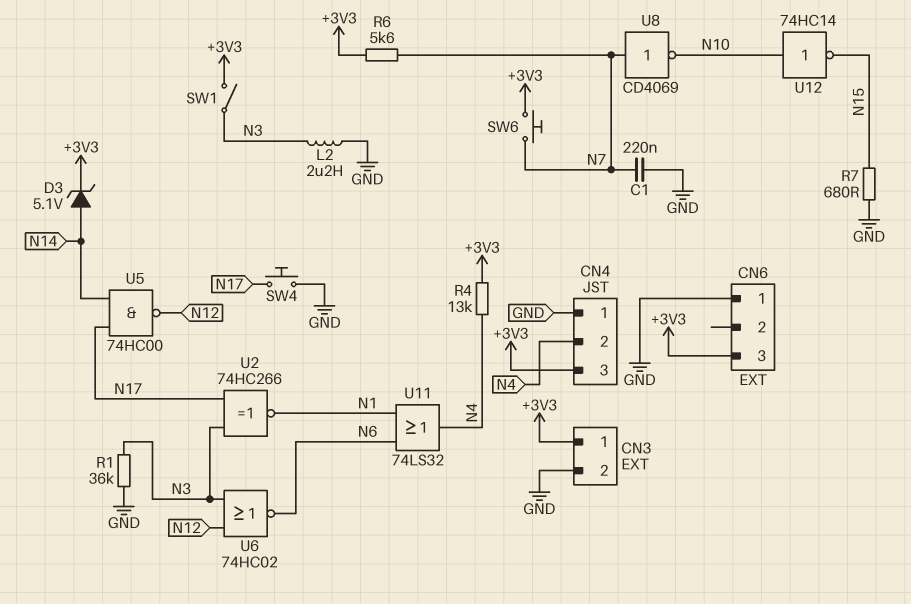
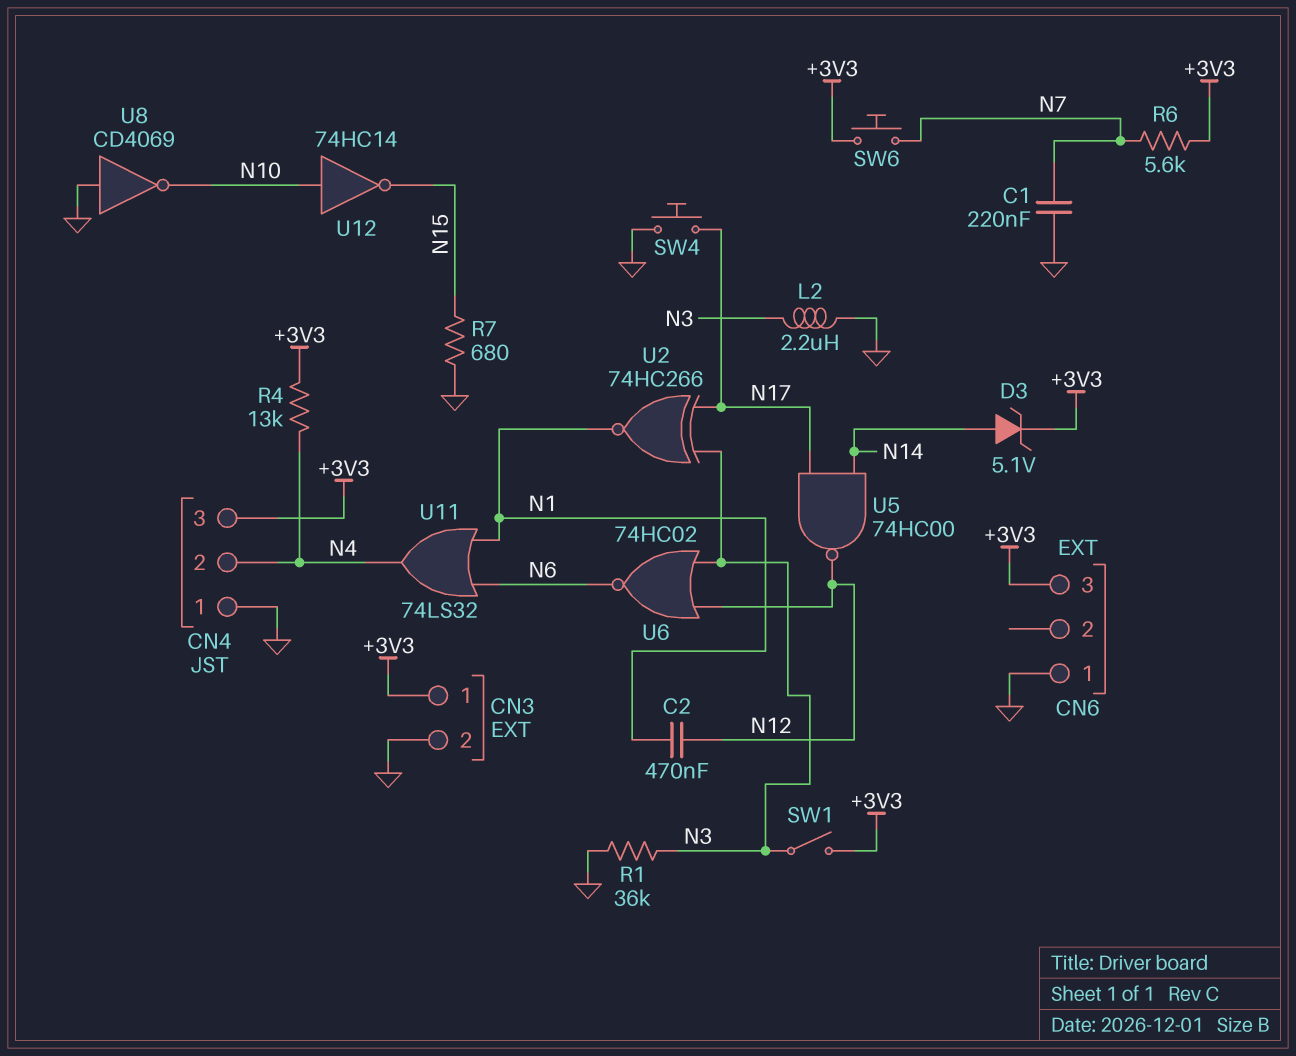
C2: none -> 470nF (N1, N12)
U8: NOT CD4069 (in N7, out N10) -> NOT CD4069 (in GND, out N10)

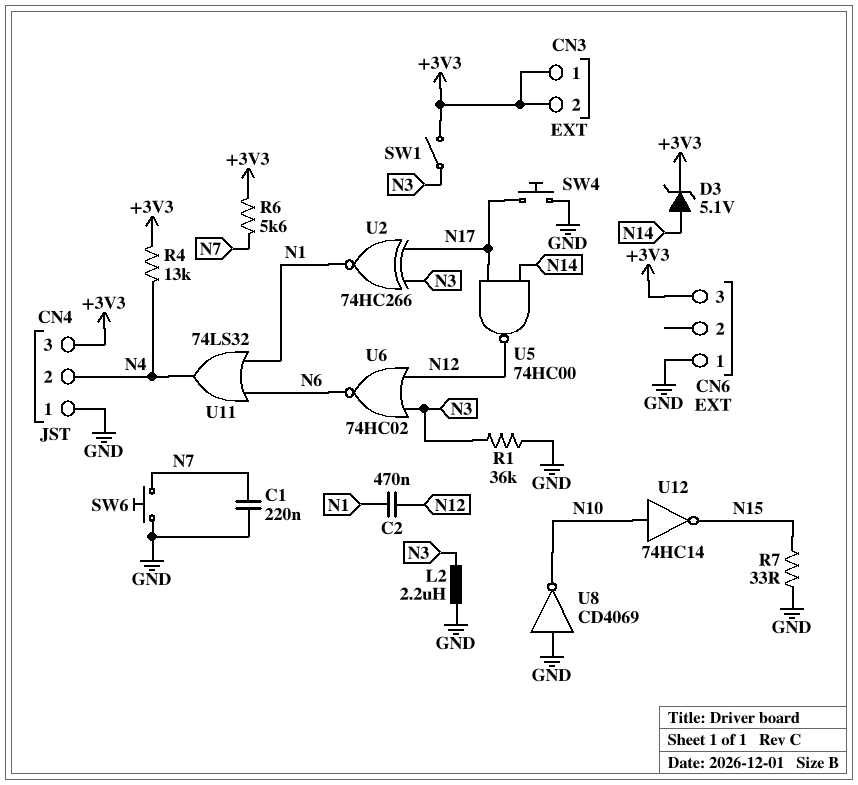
CN3 pin 2: GND -> +3V3
R7: 680 (GND, N15) -> 33 (GND, N15)
SW6: button (+3V3, N7) -> button (GND, N7)

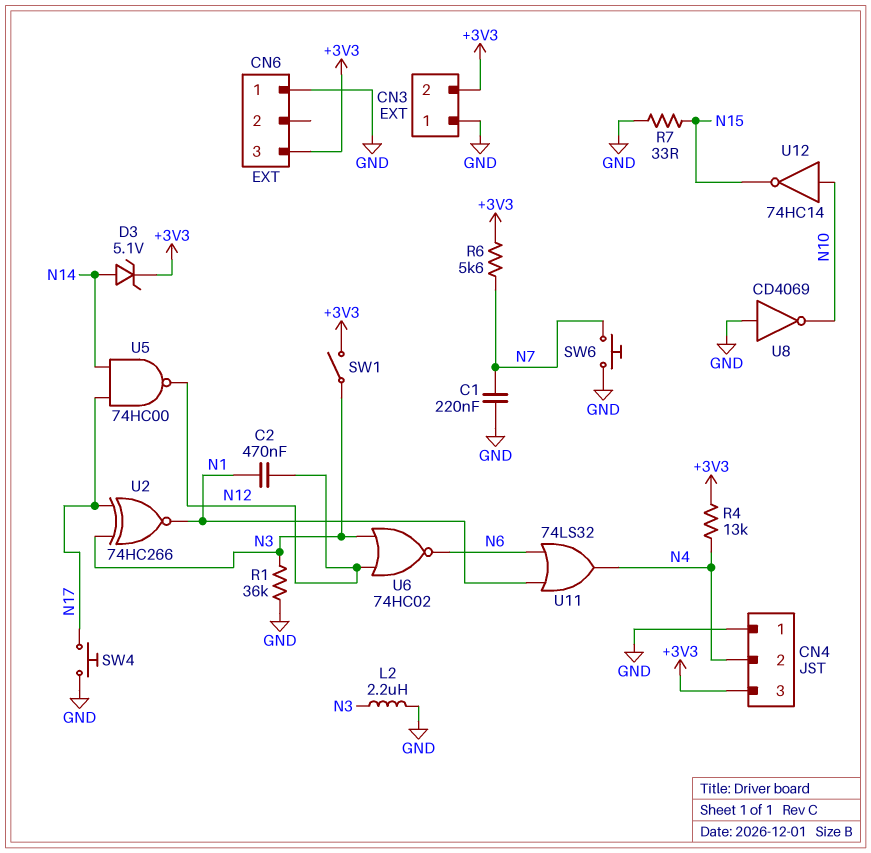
CN3 pin 1: +3V3 -> GND

